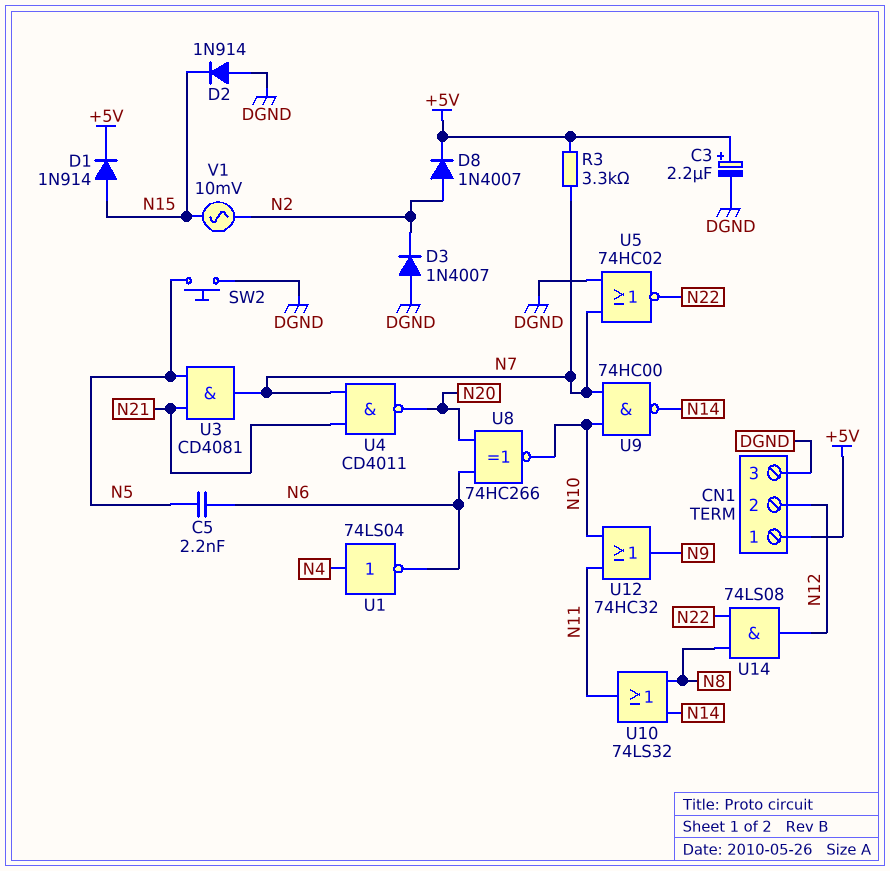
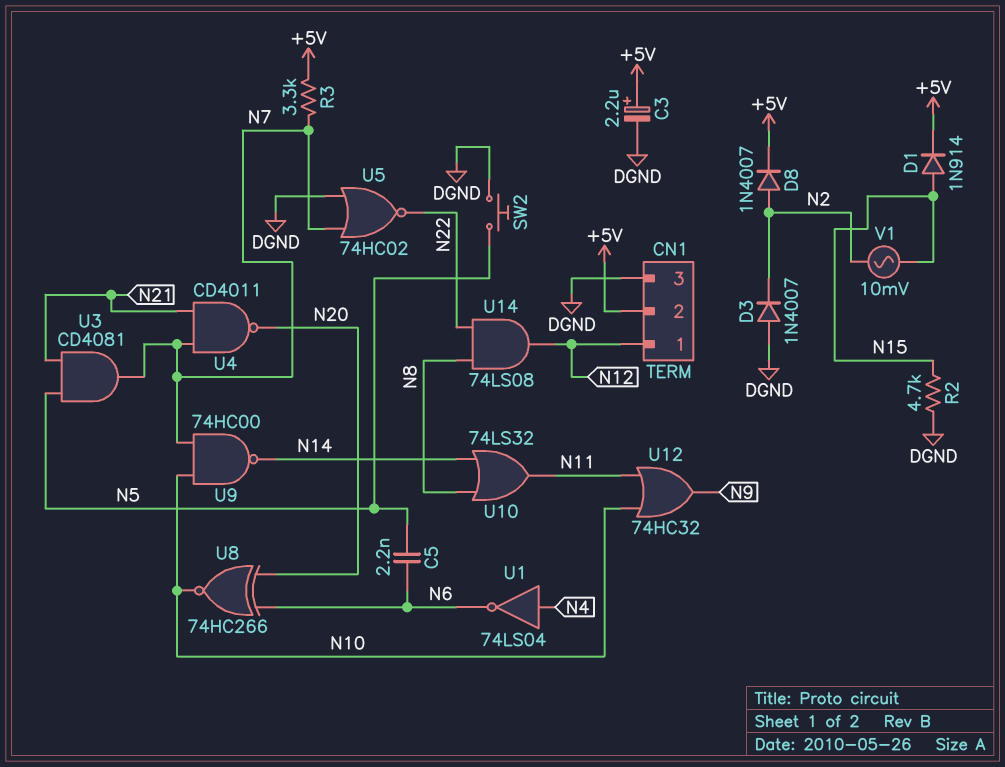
CN1 pin 1: +5V -> N12
CN1 pin 2: N12 -> +5V
D2: diode 1N914 (A DGND, K N15) -> none
R2: none -> 4.7k (DGND, N15)

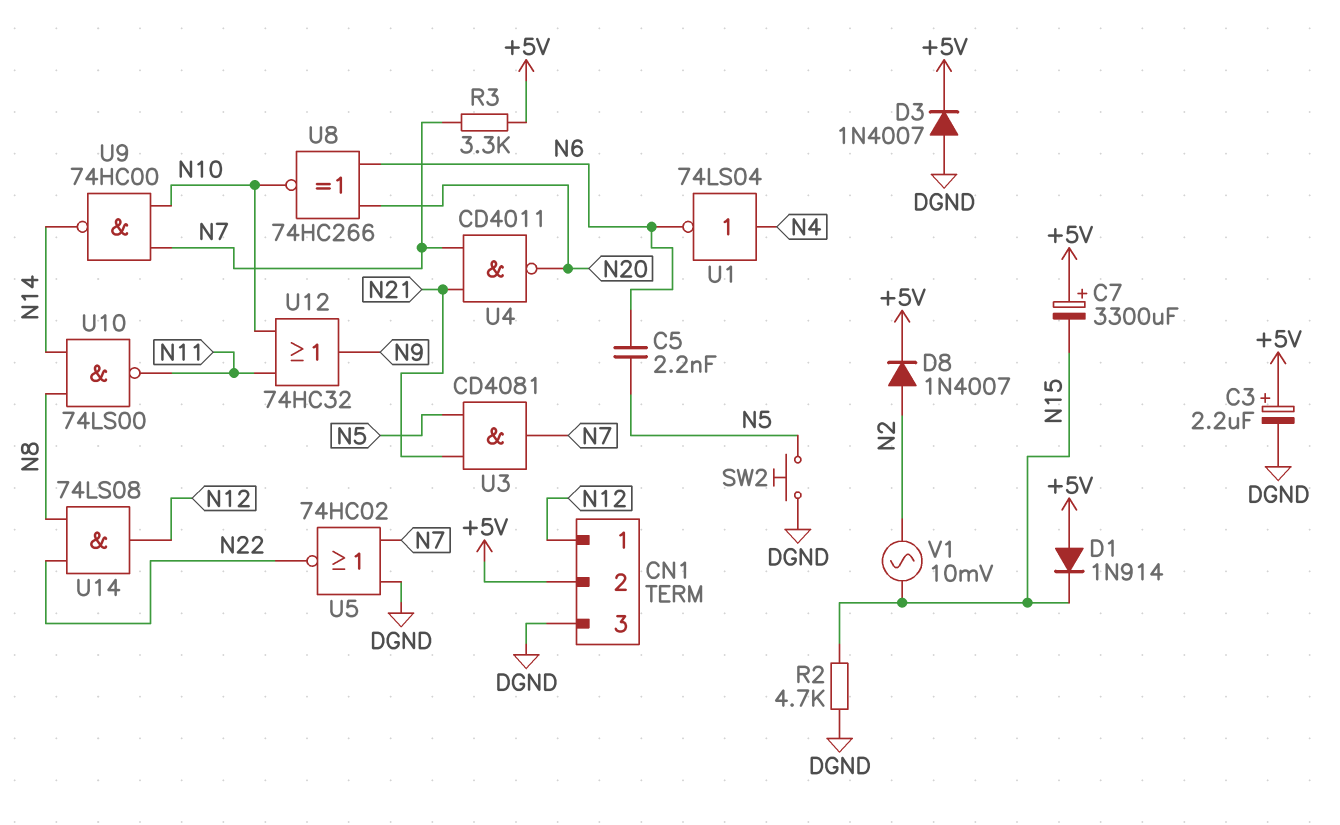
C7: none -> 3300uF (plus +5V, minus N15)
D1: diode 1N914 (A N15, K +5V) -> diode 1N914 (A +5V, K N15)
D3: diode 1N4007 (A DGND, K N2) -> diode 1N4007 (A DGND, K +5V)
U10: OR 74LS32 (in N8, in N14, out N11) -> NAND 74LS00 (in N8, in N14, out N11)

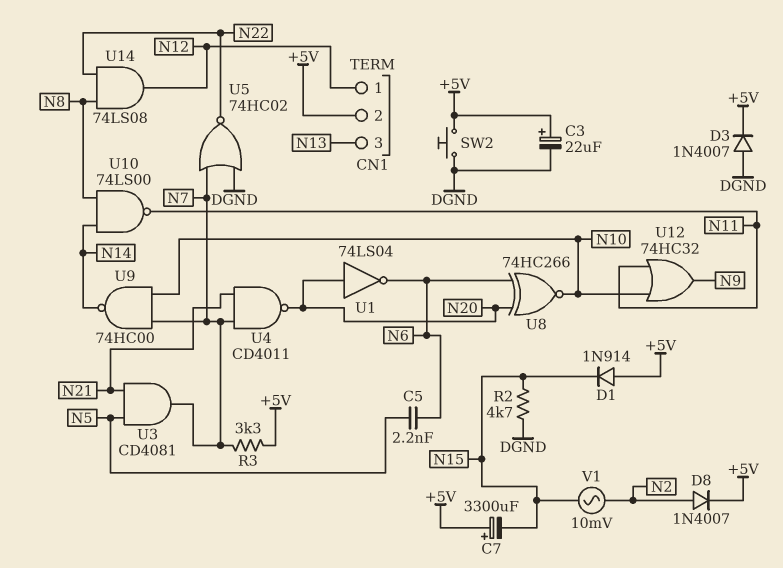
C3: 2.2uF (plus +5V, minus DGND) -> 22uF (plus +5V, minus DGND)
CN1 pin 3: DGND -> N13
SW2: button (DGND, N5) -> button (+5V, DGND)
U1: NOT 74LS04 (in N4, out N6) -> NOT 74LS04 (in N20, out N6)

